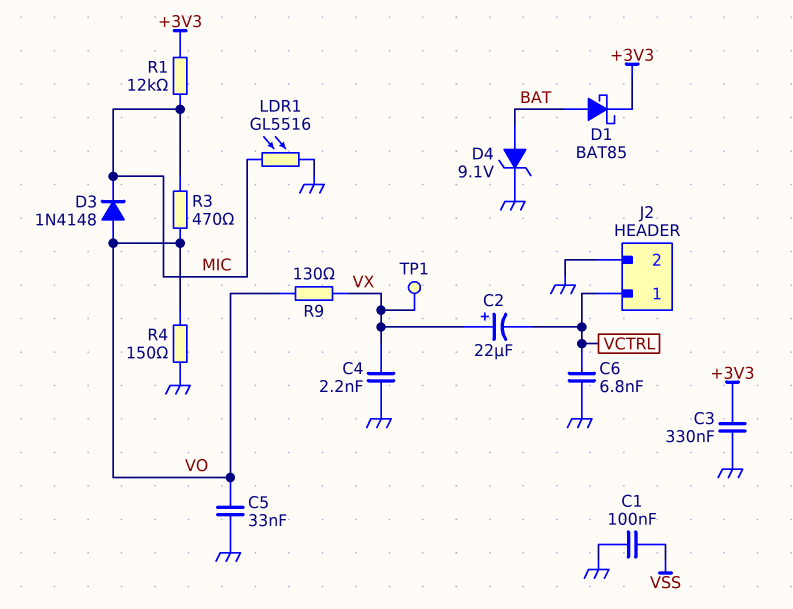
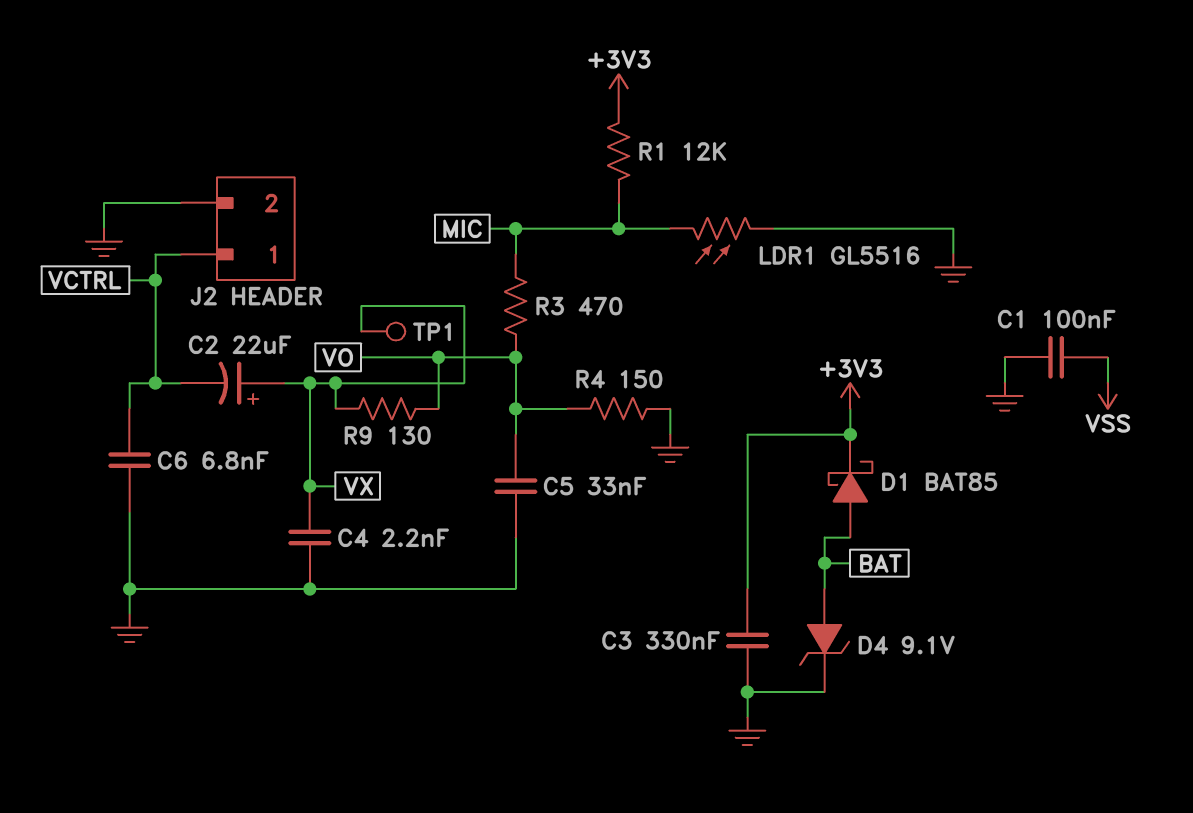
D3: diode 1N4148 (A VO, K MIC) -> none

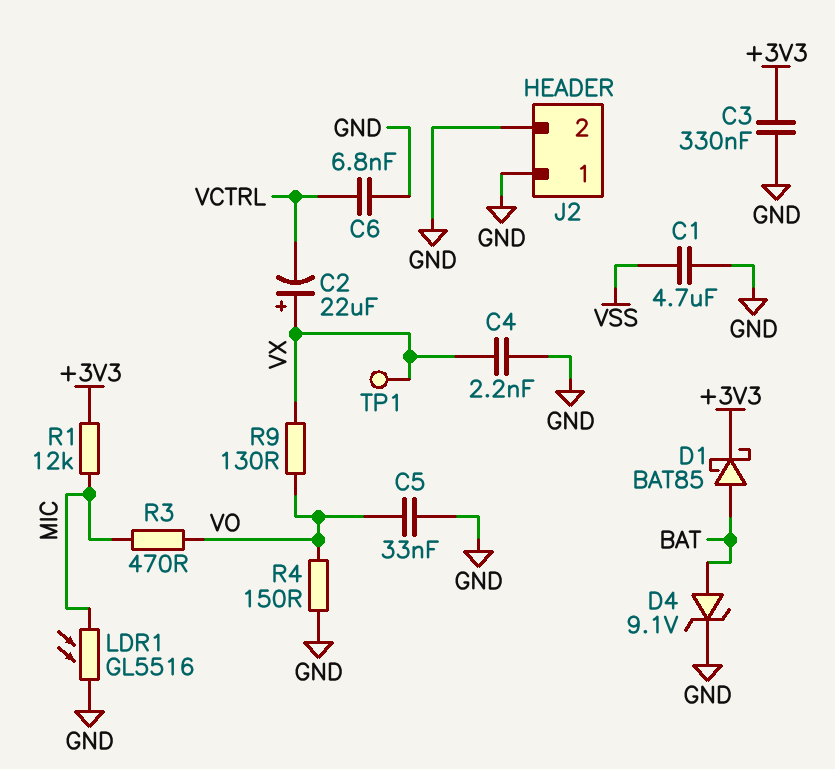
C1: 100nF (GND, VSS) -> 4.7uF (GND, VSS)
J2 pin 1: VCTRL -> GND

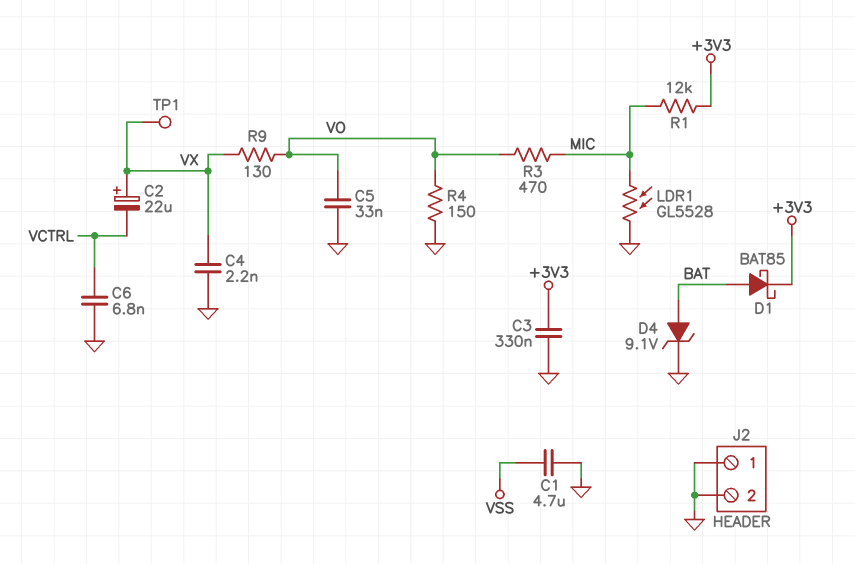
LDR1: GL5516 (GND, MIC) -> GL5528 (GND, MIC)

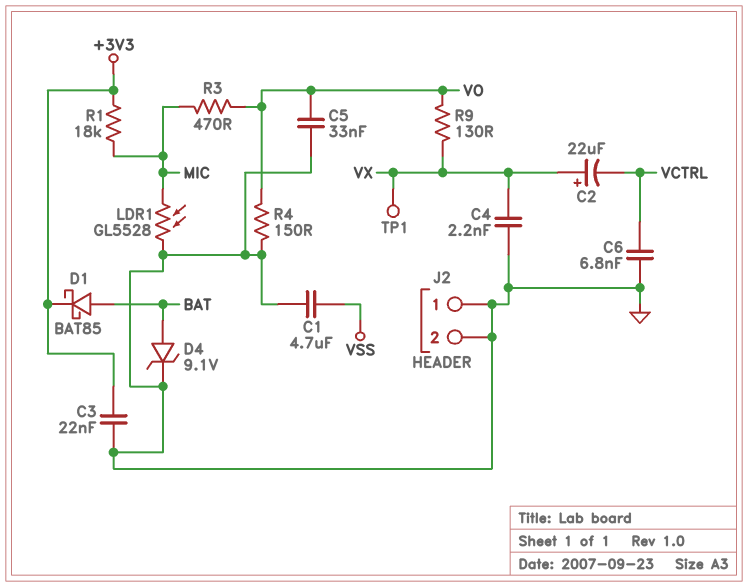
C3: 330nF (+3V3, GND) -> 22nF (+3V3, GND)
R1: 12k (+3V3, MIC) -> 18k (+3V3, MIC)

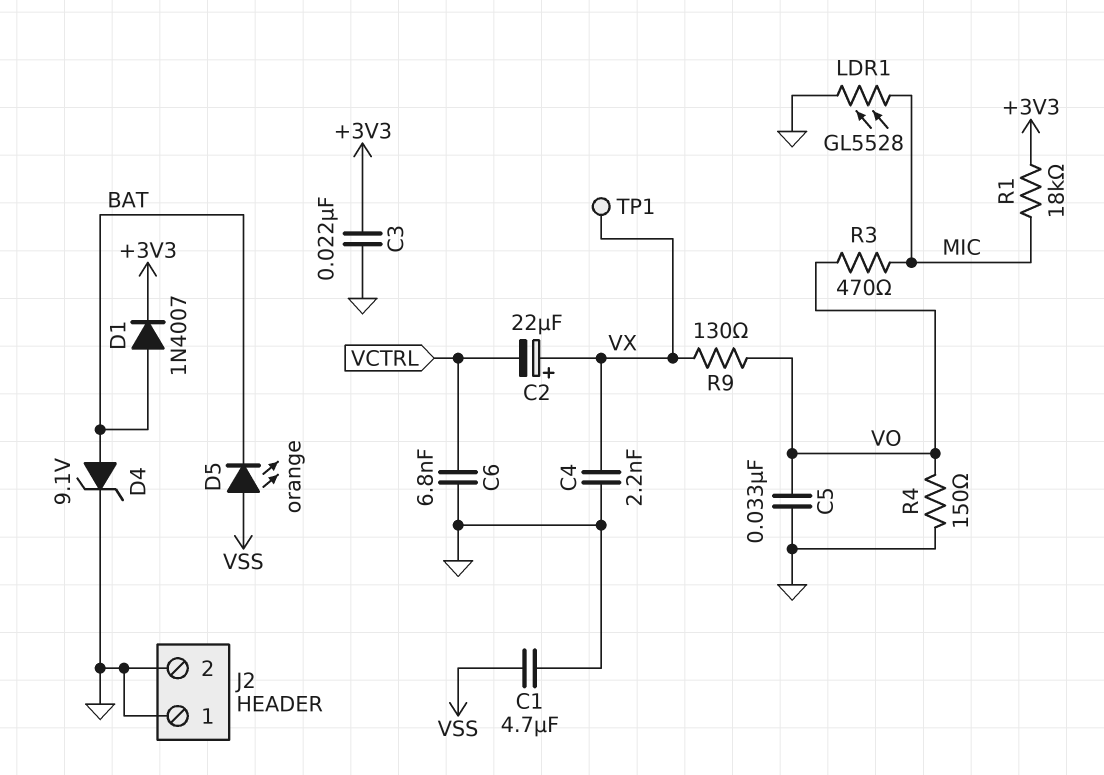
D1: schottky BAT85 (A BAT, K +3V3) -> diode 1N4007 (A BAT, K +3V3)
D5: none -> LED orange (A VSS, K BAT)

